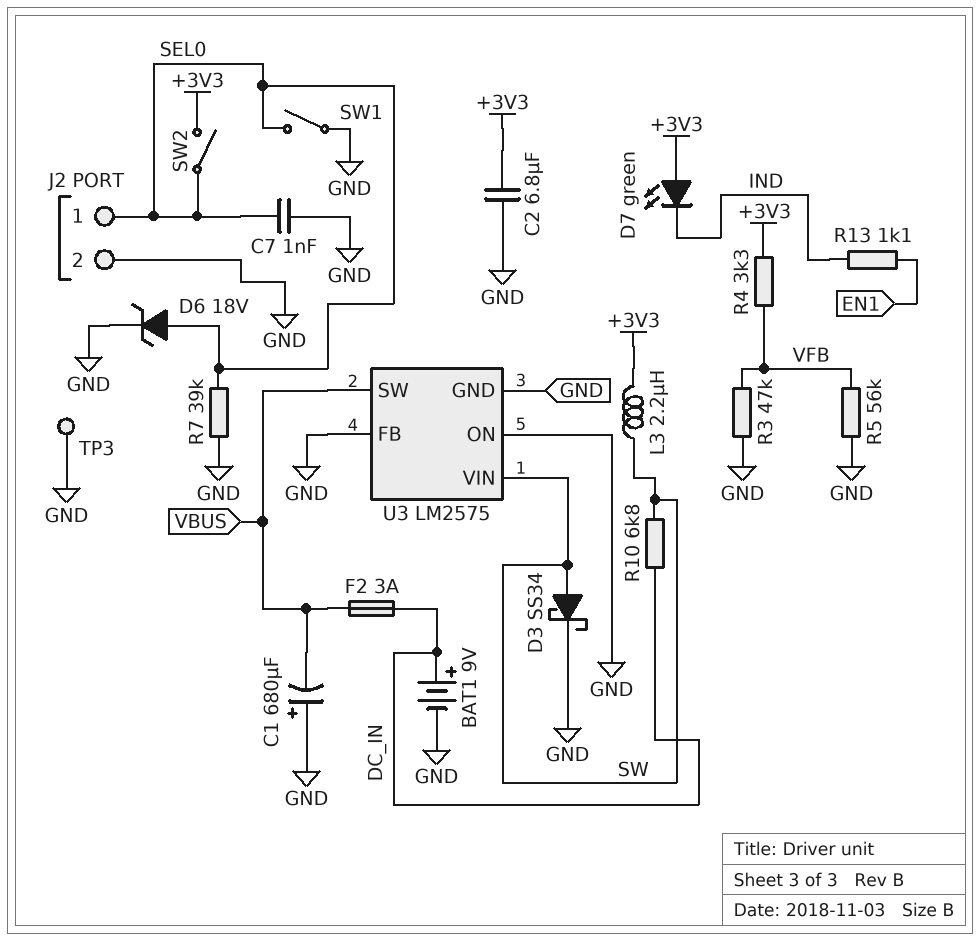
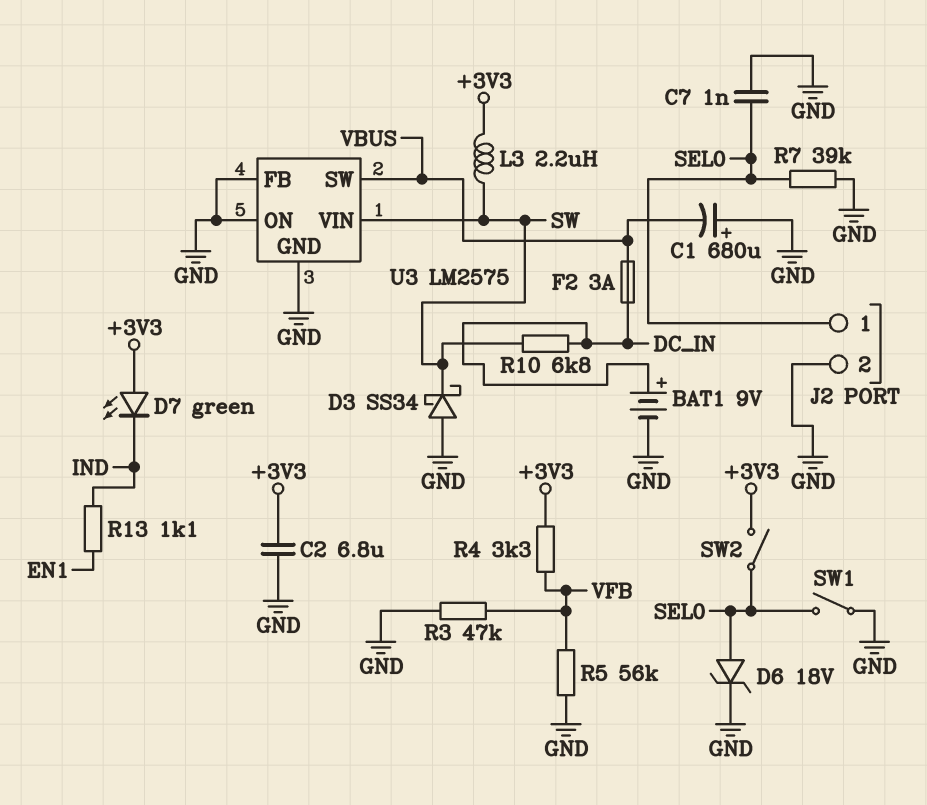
D3: schottky SS34 (A SW, K GND) -> schottky SS34 (A GND, K SW)
TP3: test point (GND) -> none

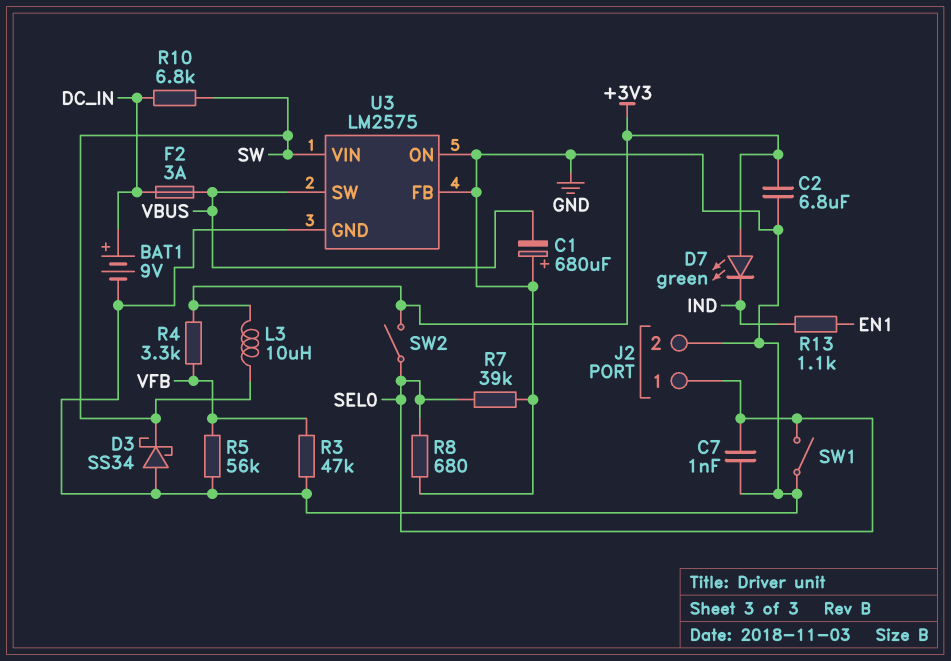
D6: zener 18V (A SEL0, K GND) -> none
L3: 2.2uH (+3V3, SW) -> 10uH (+3V3, SW)
R8: none -> 680 (GND, SEL0)

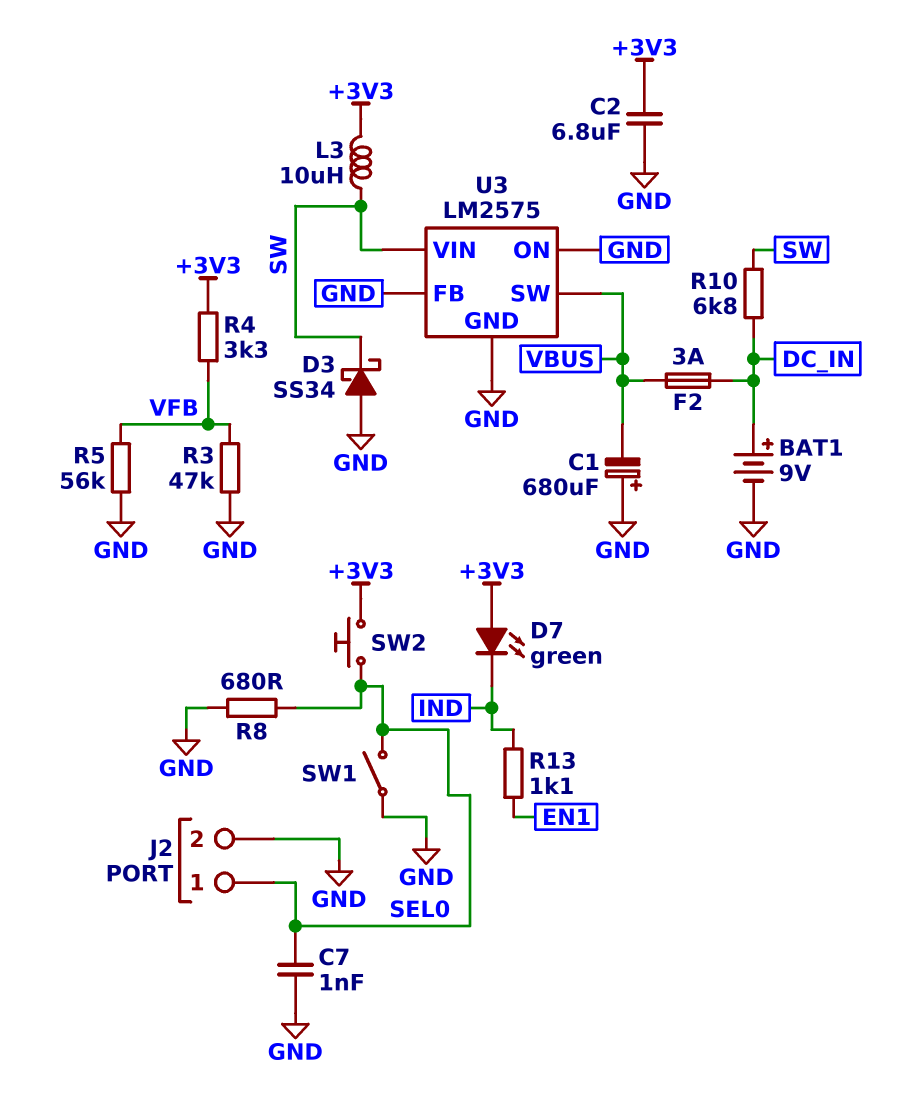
R7: 39k (GND, SEL0) -> none
SW2: switch (+3V3, SEL0) -> button (+3V3, SEL0)

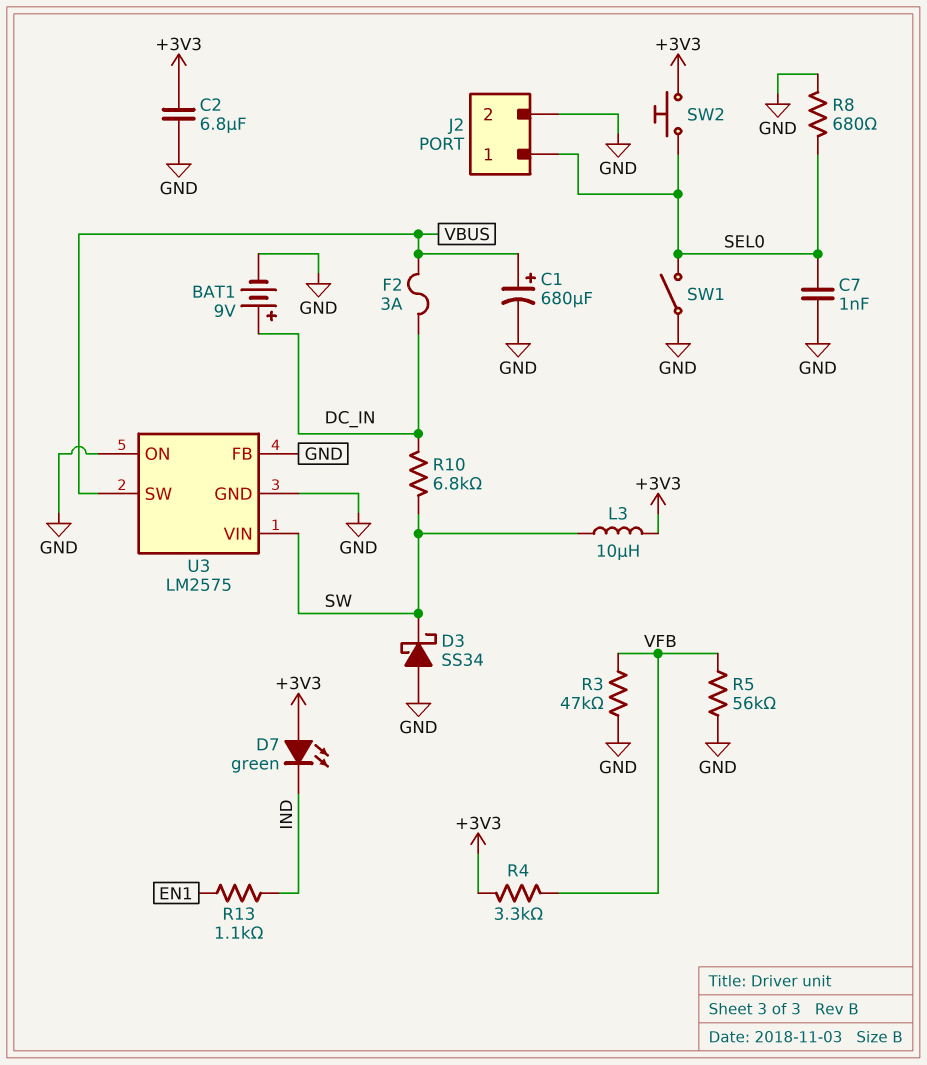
C1: 680uF (plus GND, minus VBUS) -> 680uF (plus VBUS, minus GND)

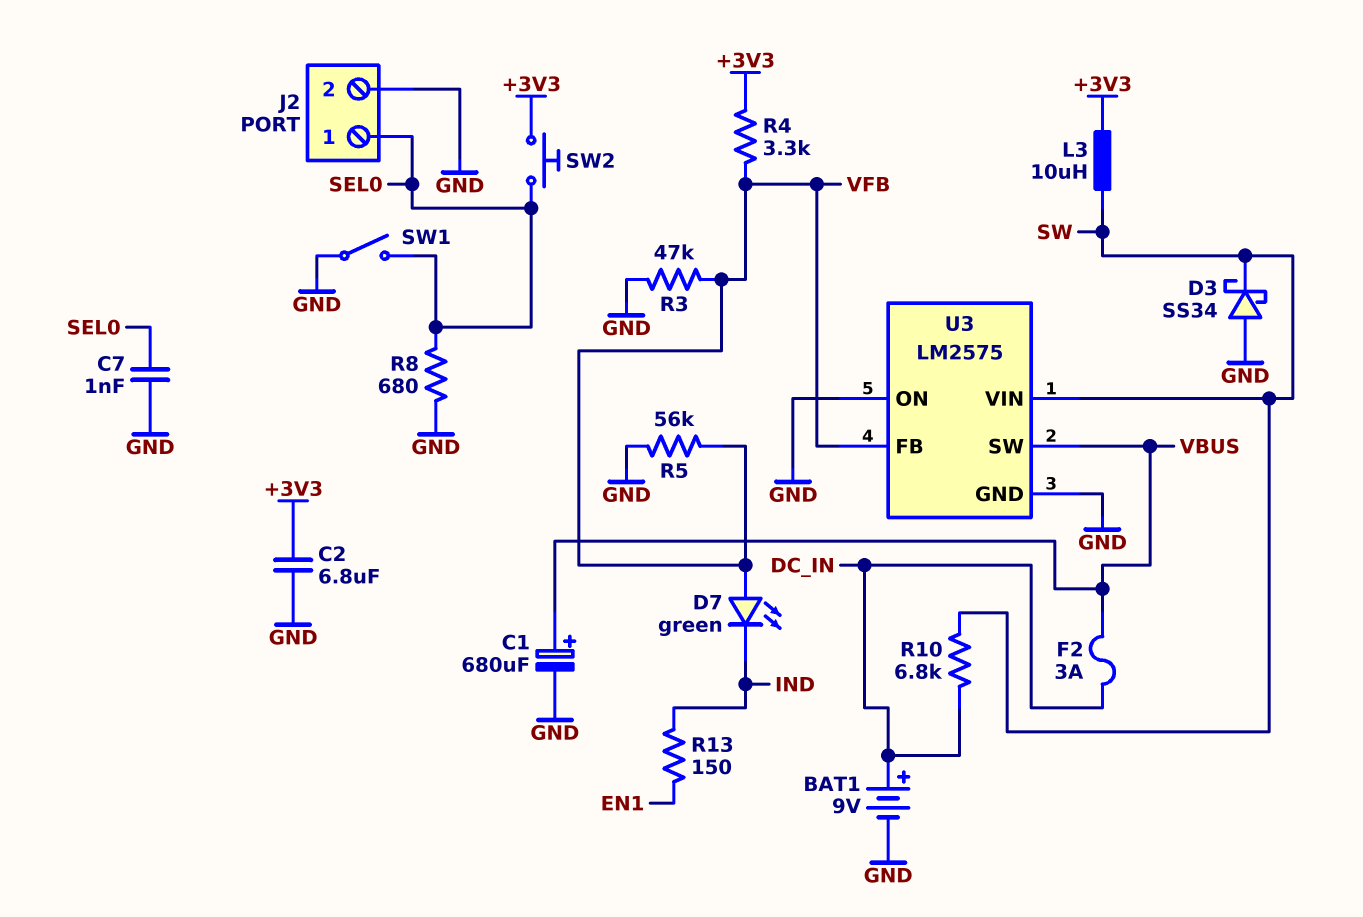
D7: LED green (A +3V3, K IND) -> LED green (A VFB, K IND)
R13: 1.1k (EN1, IND) -> 150 (EN1, IND)
U3 pin FB: GND -> VFB

